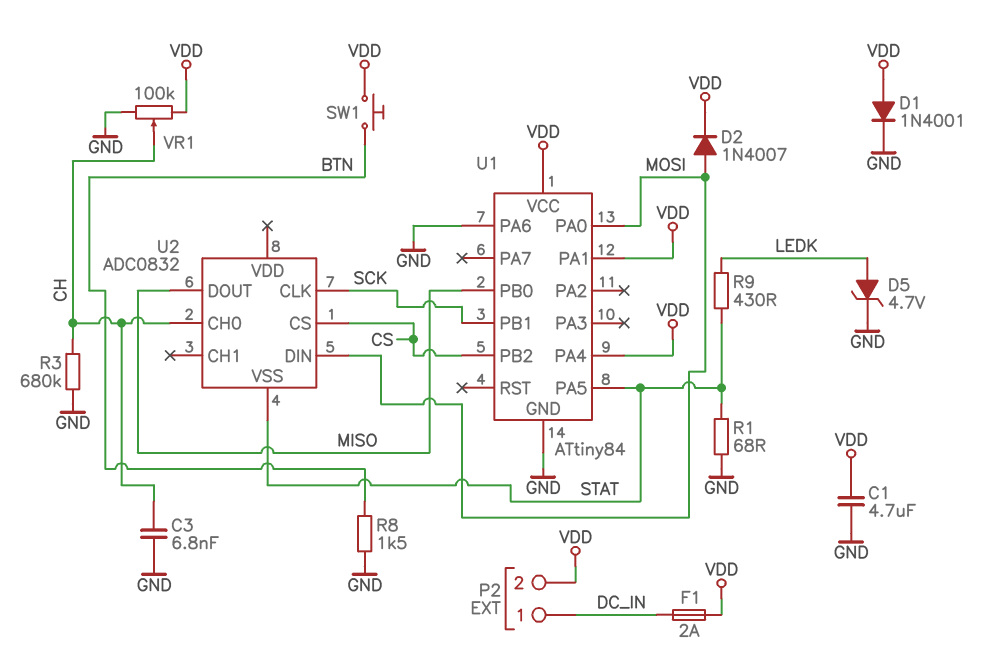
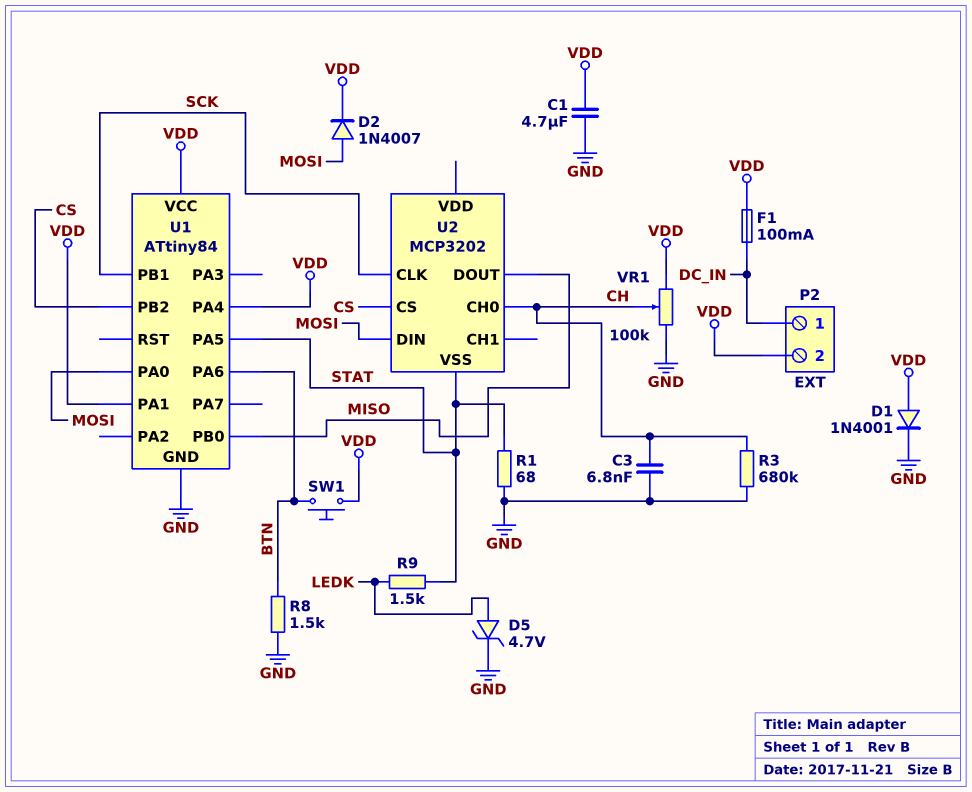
F1: 2A (DC_IN, VDD) -> 100mA (DC_IN, VDD)
R9: 430 (LEDK, STAT) -> 1.5k (LEDK, STAT)
U1 pin PA6: GND -> BTN
U2: ADC0832 -> MCP3202

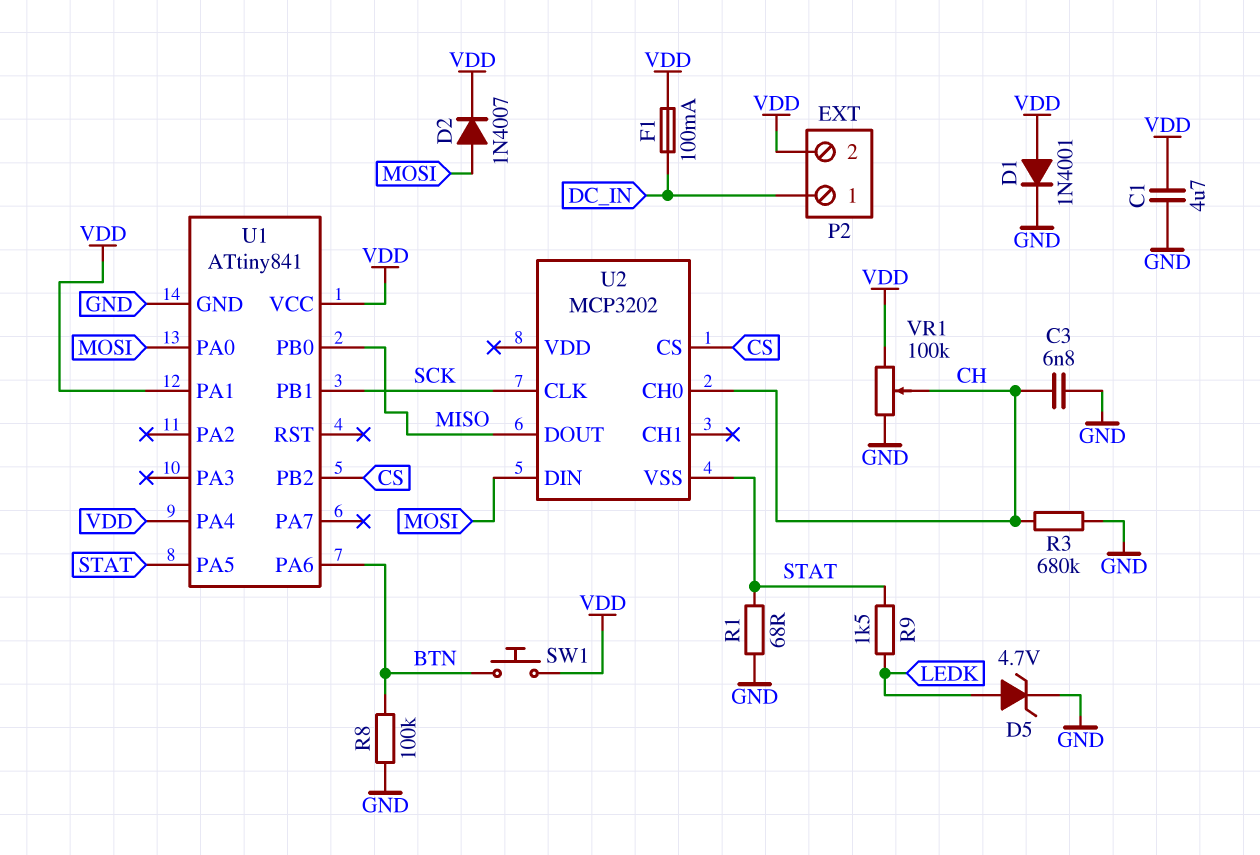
R8: 1.5k (BTN, GND) -> 100k (BTN, GND)
U1: ATtiny84 -> ATtiny841

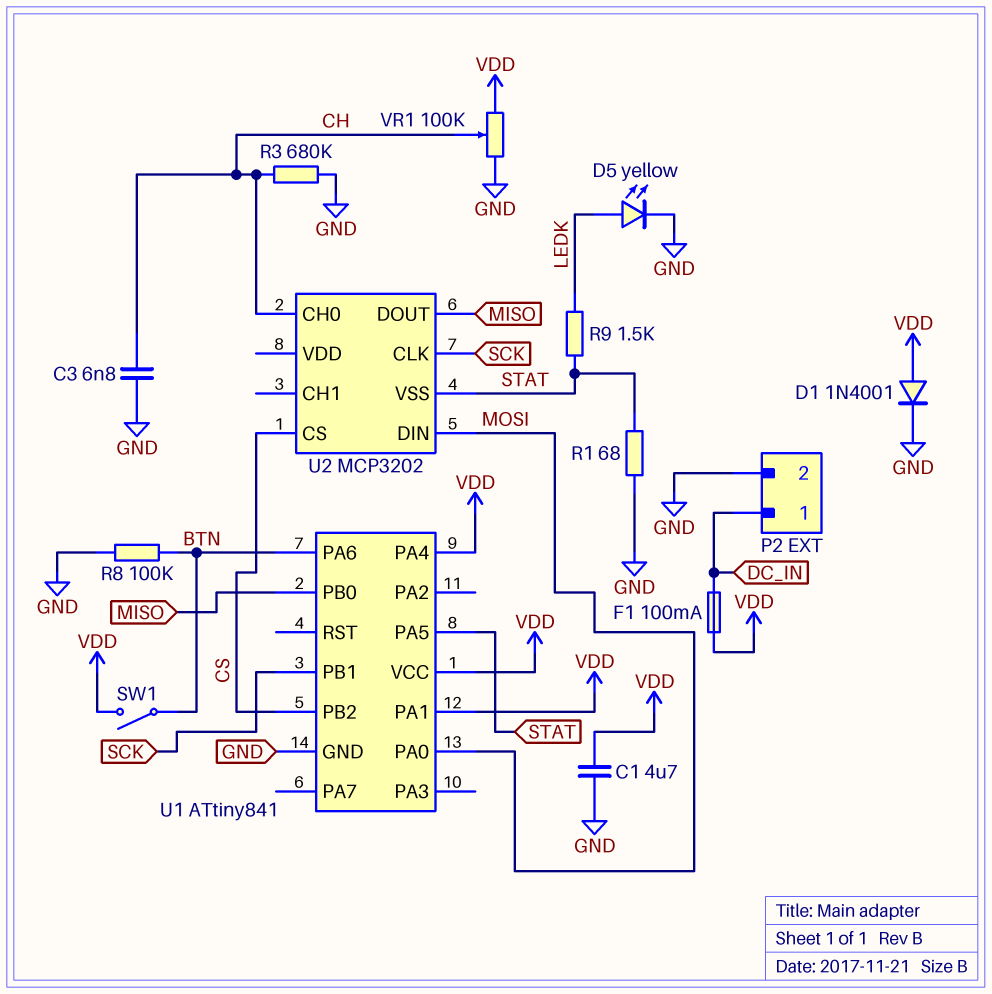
D2: diode 1N4007 (A MOSI, K VDD) -> none
D5: zener 4.7V (A LEDK, K GND) -> LED yellow (A LEDK, K GND)
P2 pin 2: VDD -> GND
SW1: button (BTN, VDD) -> switch (BTN, VDD)

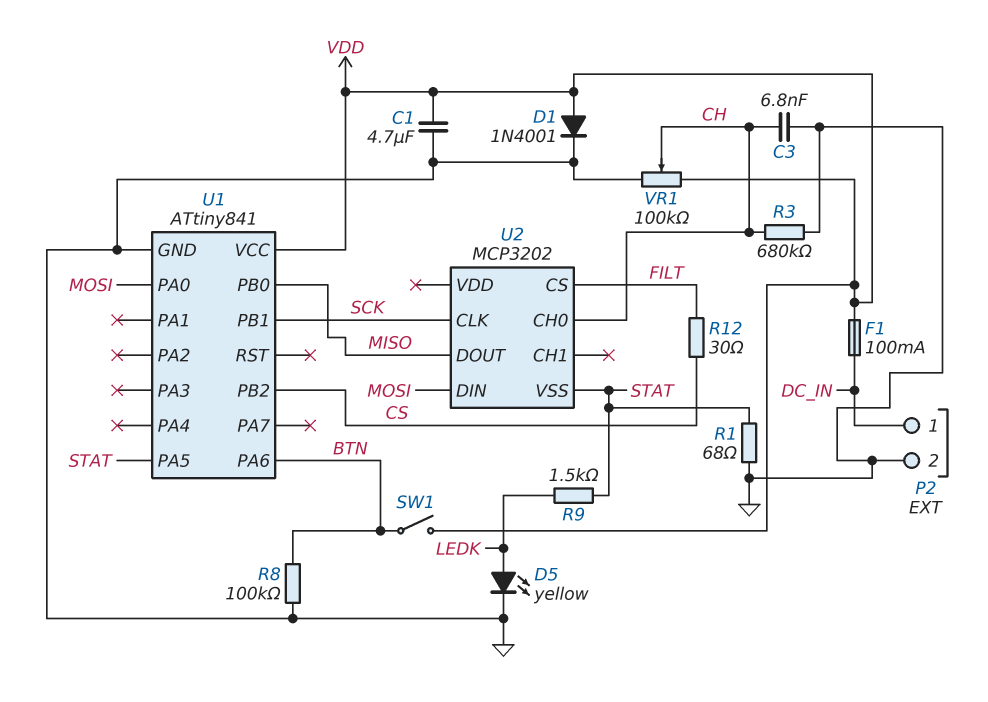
R12: none -> 30 (CS, FILT)
U1 pin PA1: VDD -> none
U1 pin PA4: VDD -> none
U2 pin CS: CS -> FILT

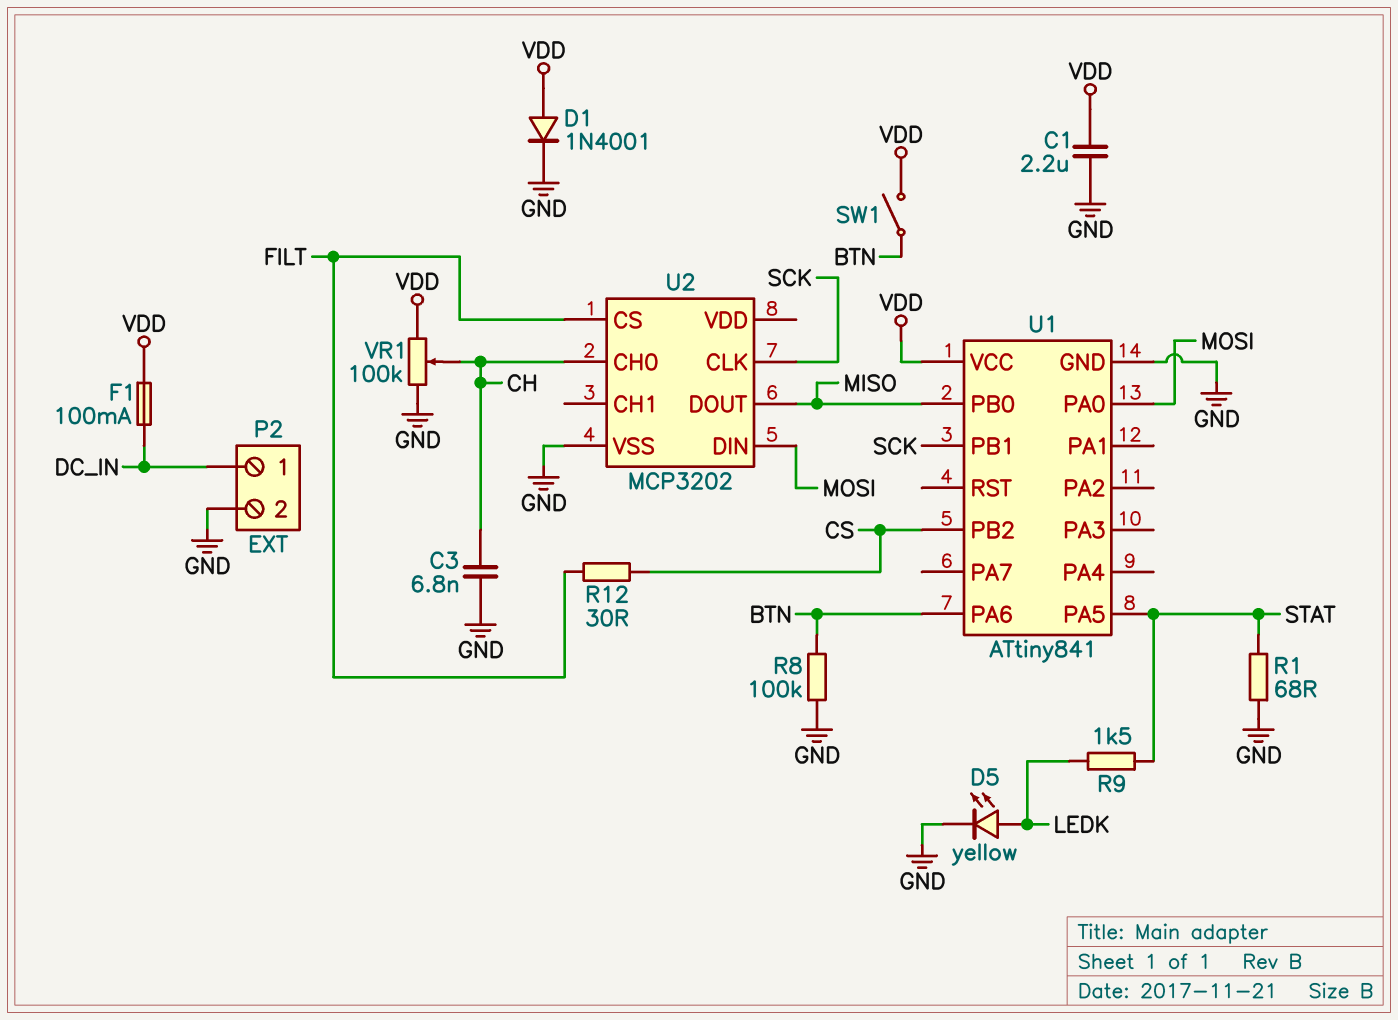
C1: 4.7uF (GND, VDD) -> 2.2uF (GND, VDD)
R3: 680k (CH, GND) -> none
U2 pin VSS: STAT -> GND

